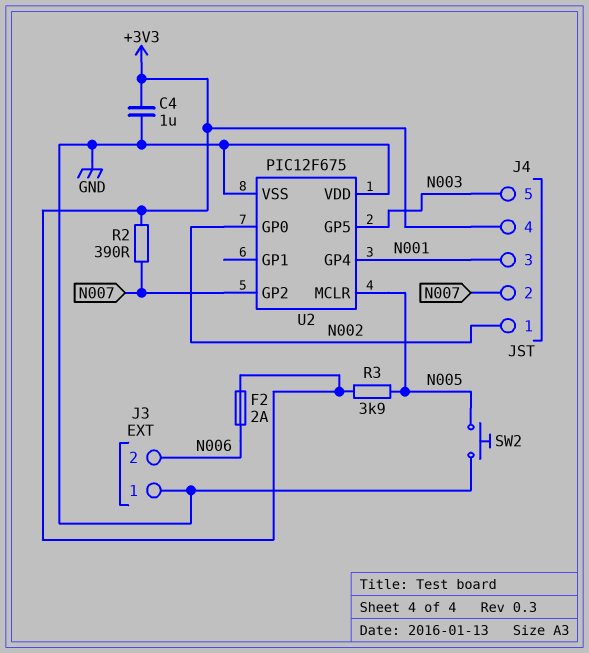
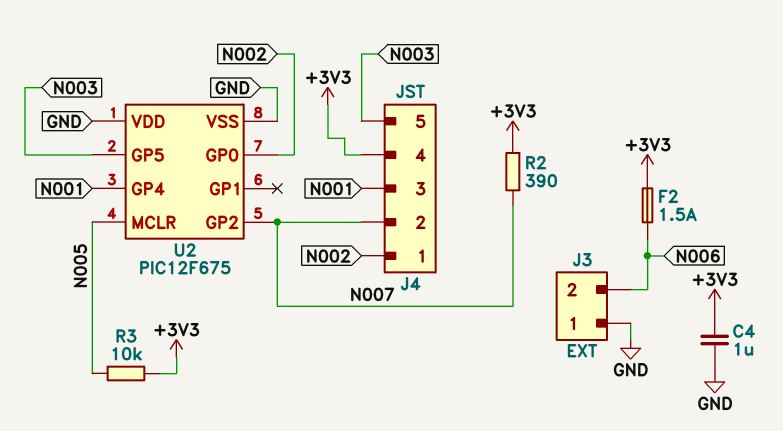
F2: 2A (+3V3, N006) -> 1.5A (+3V3, N006)
R3: 3.9k (+3V3, N005) -> 10k (+3V3, N005)
SW2: button (GND, N005) -> none

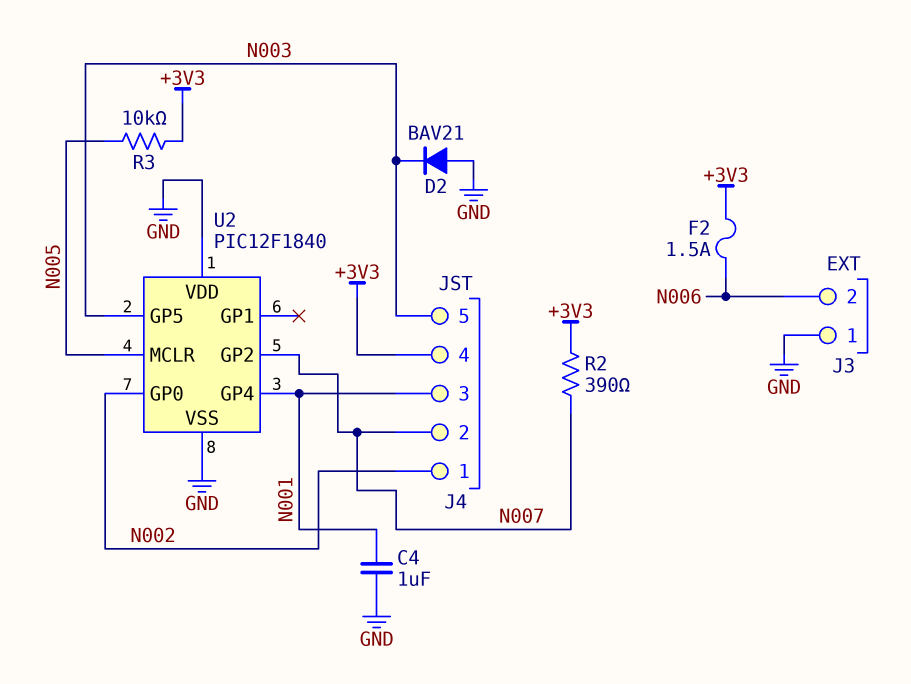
C4: 1uF (+3V3, GND) -> 1uF (GND, N001)
D2: none -> diode BAV21 (A GND, K N003)
U2: PIC12F675 -> PIC12F1840

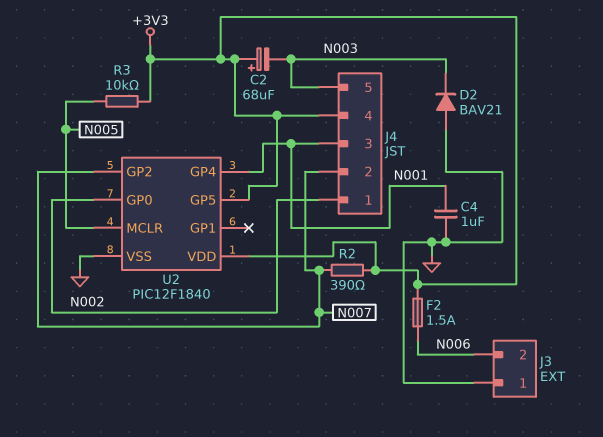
C2: none -> 68uF (plus +3V3, minus N003)
U2 pin GP5: N003 -> +3V3
U2 pin VDD: GND -> +3V3

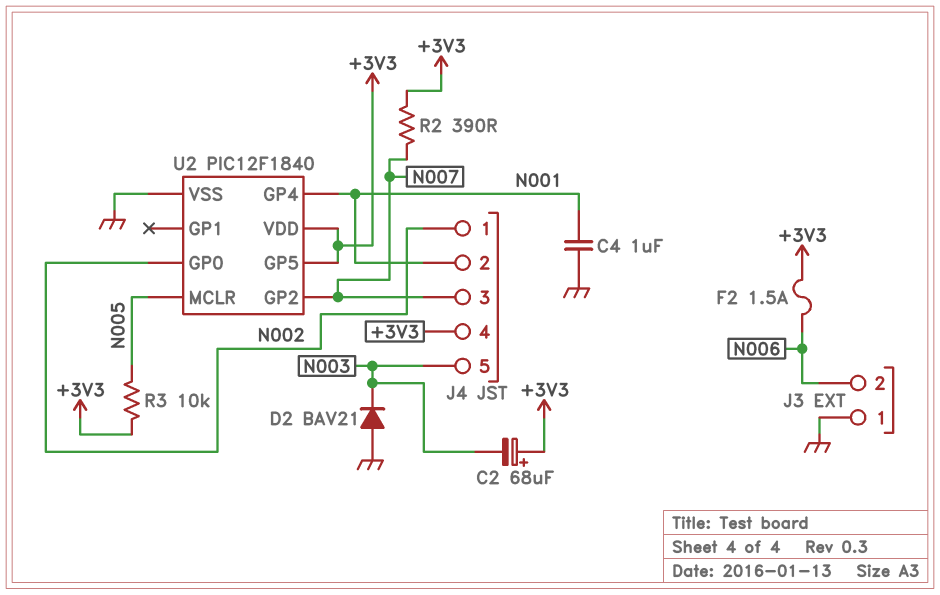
J4 pin 2: N007 -> N001
J4 pin 3: N001 -> N007

